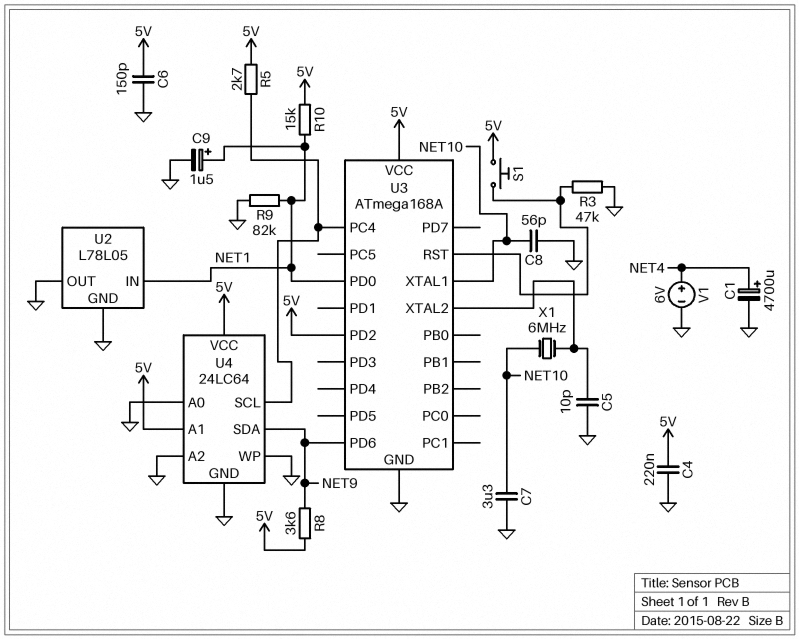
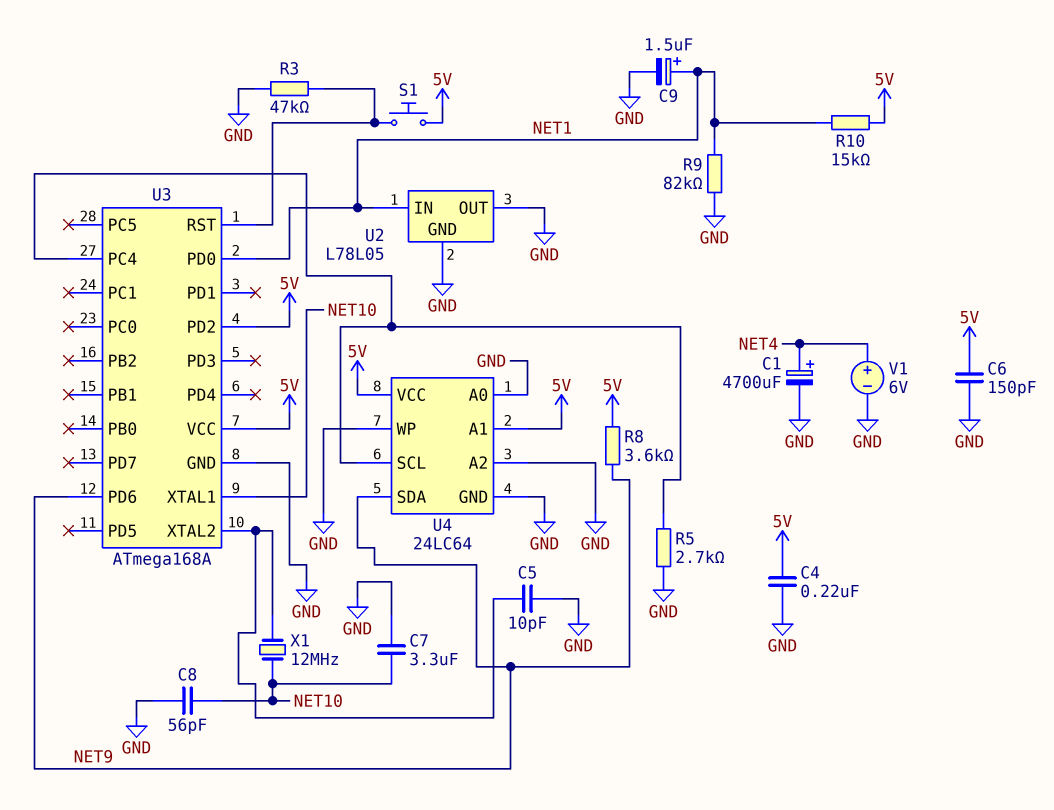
R5: 2.7k (5V, U3/PC4) -> 2.7k (GND, U3/PC4)
X1: 6MHz (NET10, U3/XTAL2) -> 12MHz (NET10, U3/XTAL2)

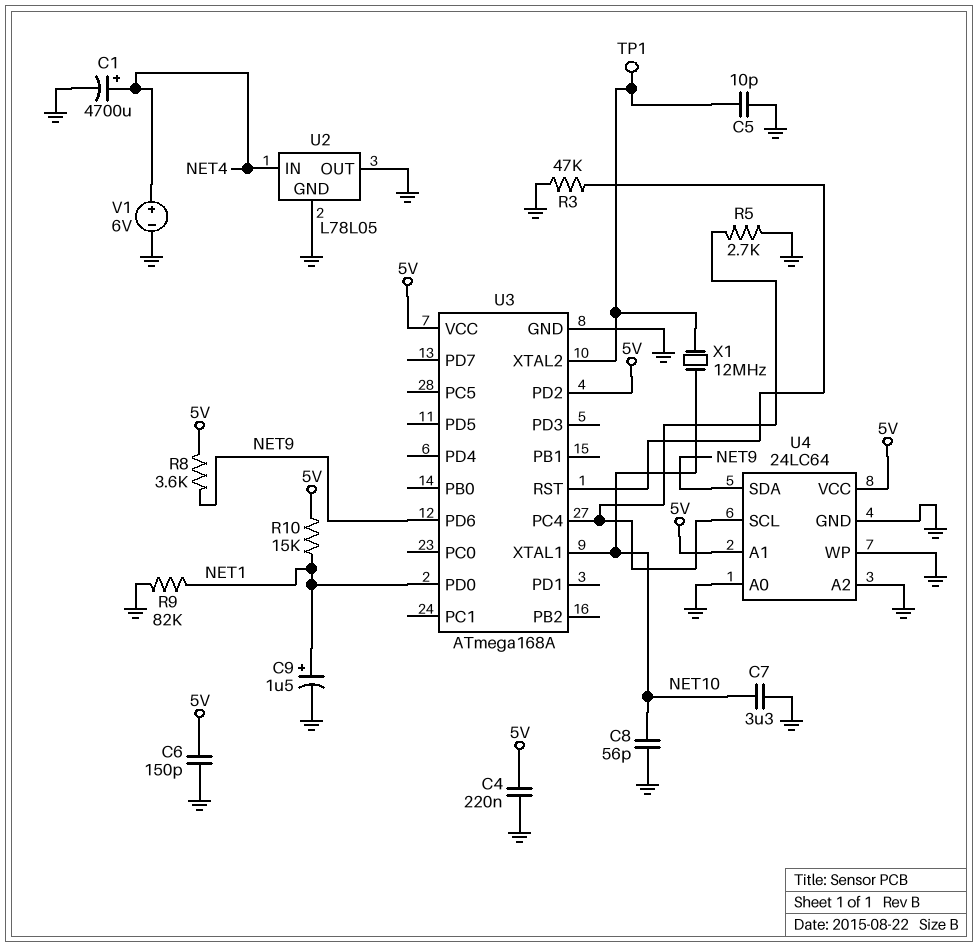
S1: button (5V, U3/RST) -> none
TP1: none -> test point (U3/XTAL2)
U2 pin IN: NET1 -> NET4

